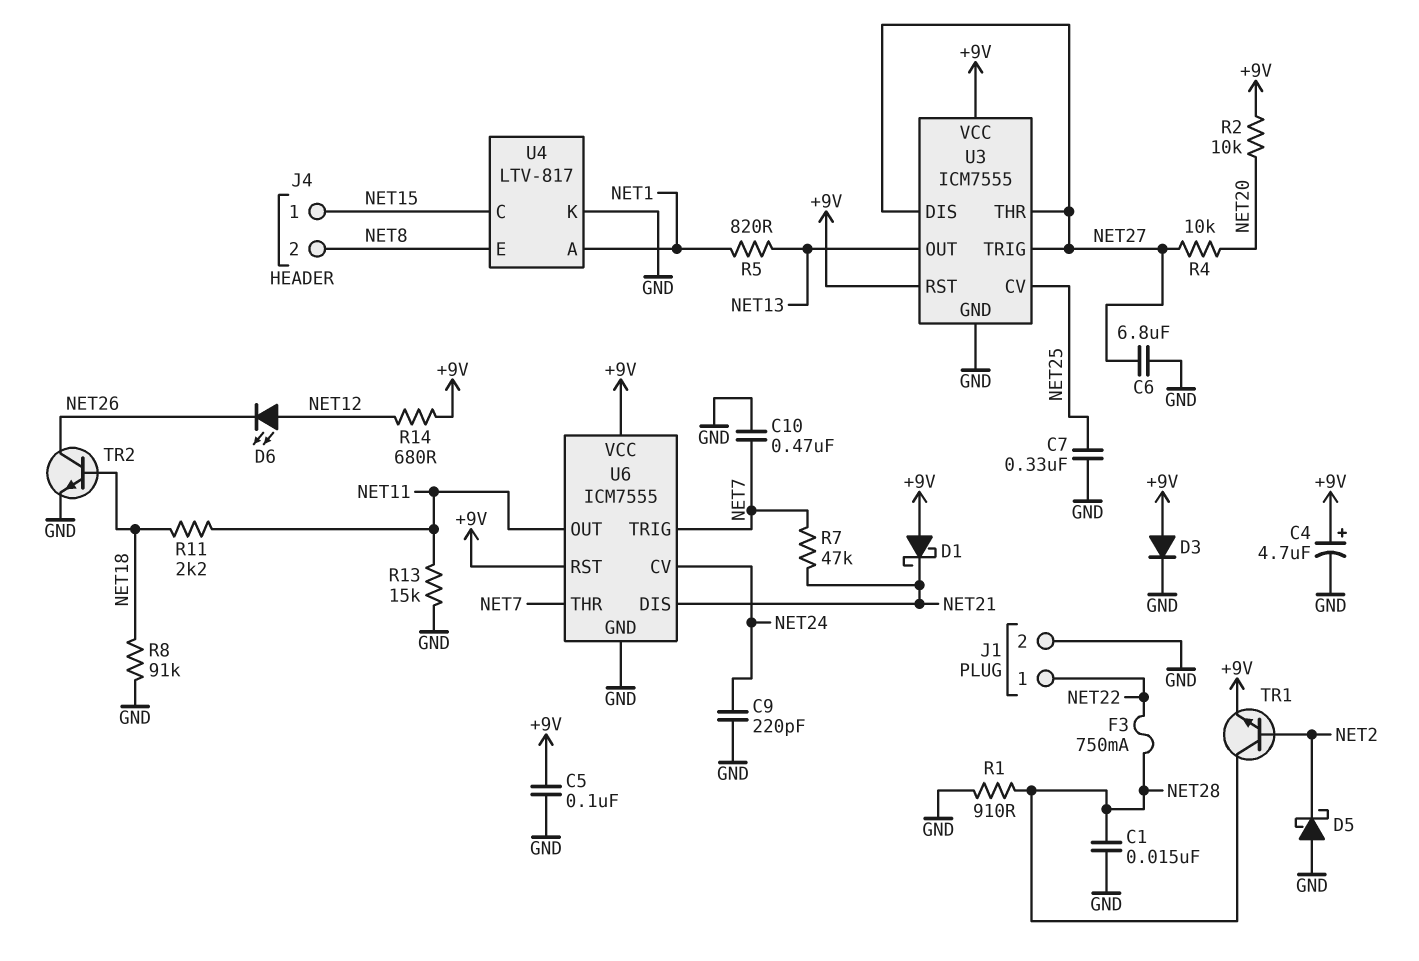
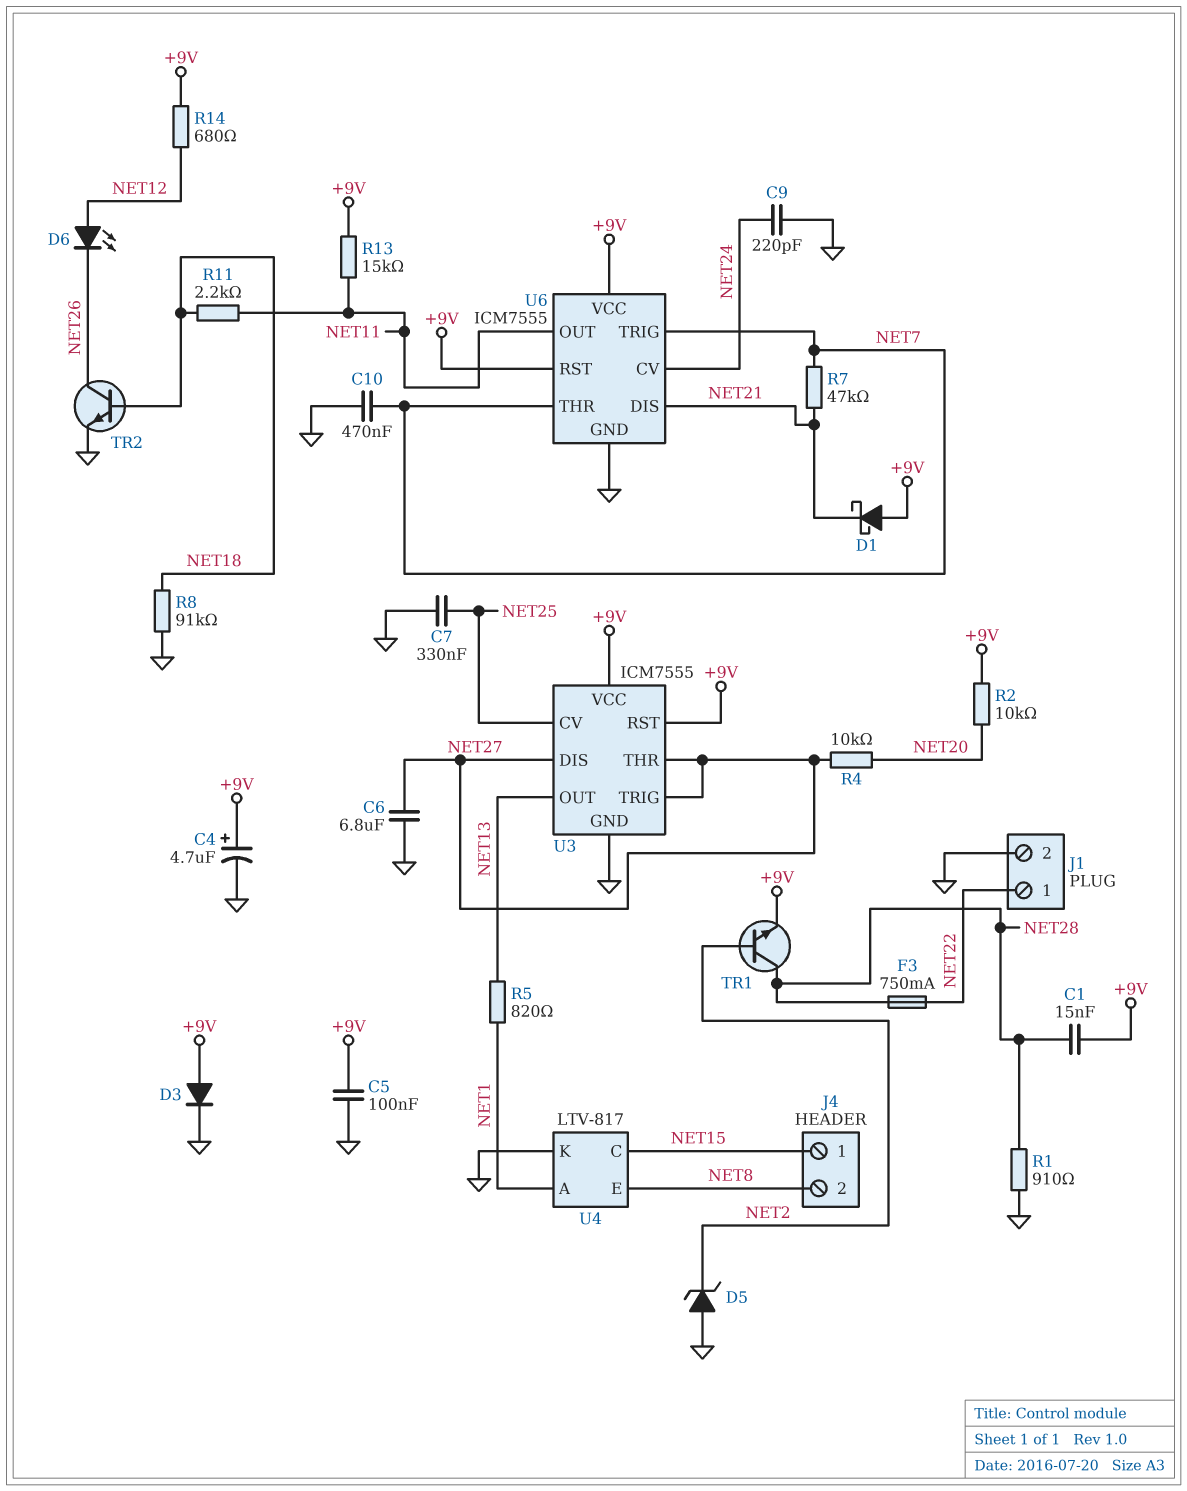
C1: 15nF (GND, NET28) -> 15nF (+9V, NET28)
D5: schottky (A GND, K NET2) -> zener (A GND, K NET2)
R13: 15k (GND, NET11) -> 15k (+9V, NET11)

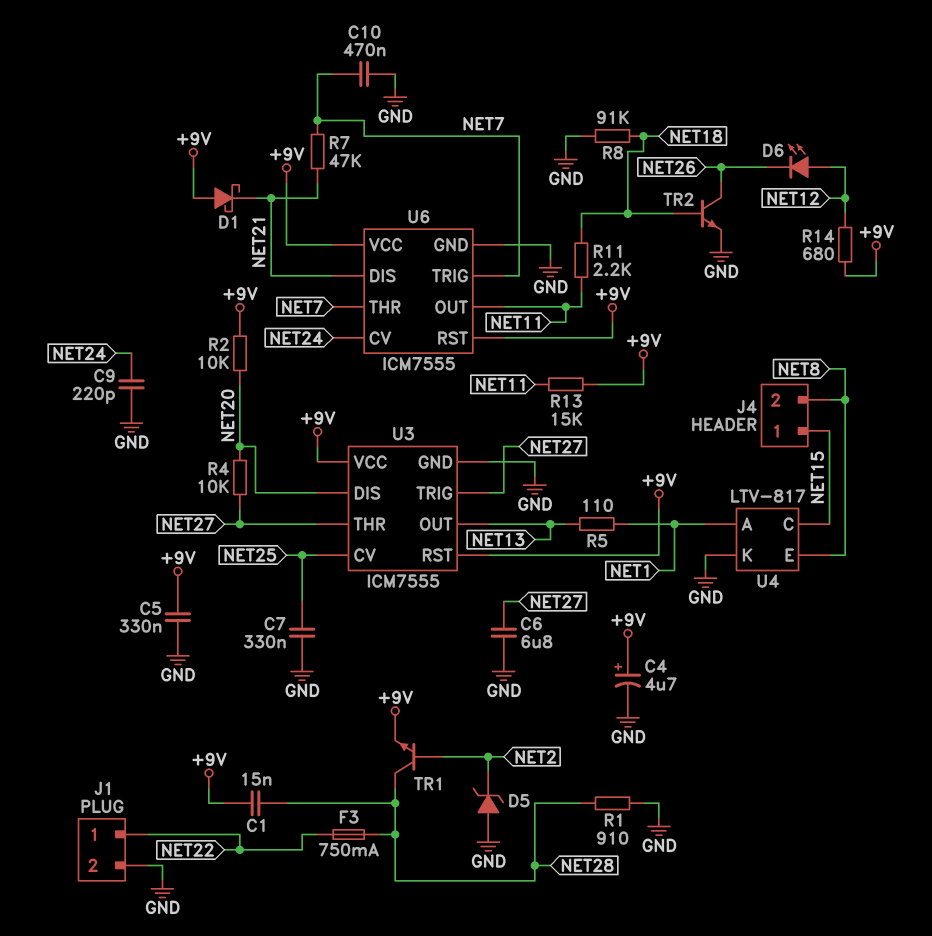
C5: 100nF (+9V, GND) -> 330nF (+9V, GND)
D3: diode (A +9V, K GND) -> none
R5: 820 (NET1, NET13) -> 110 (NET1, NET13)
U3 pin DIS: NET27 -> NET20

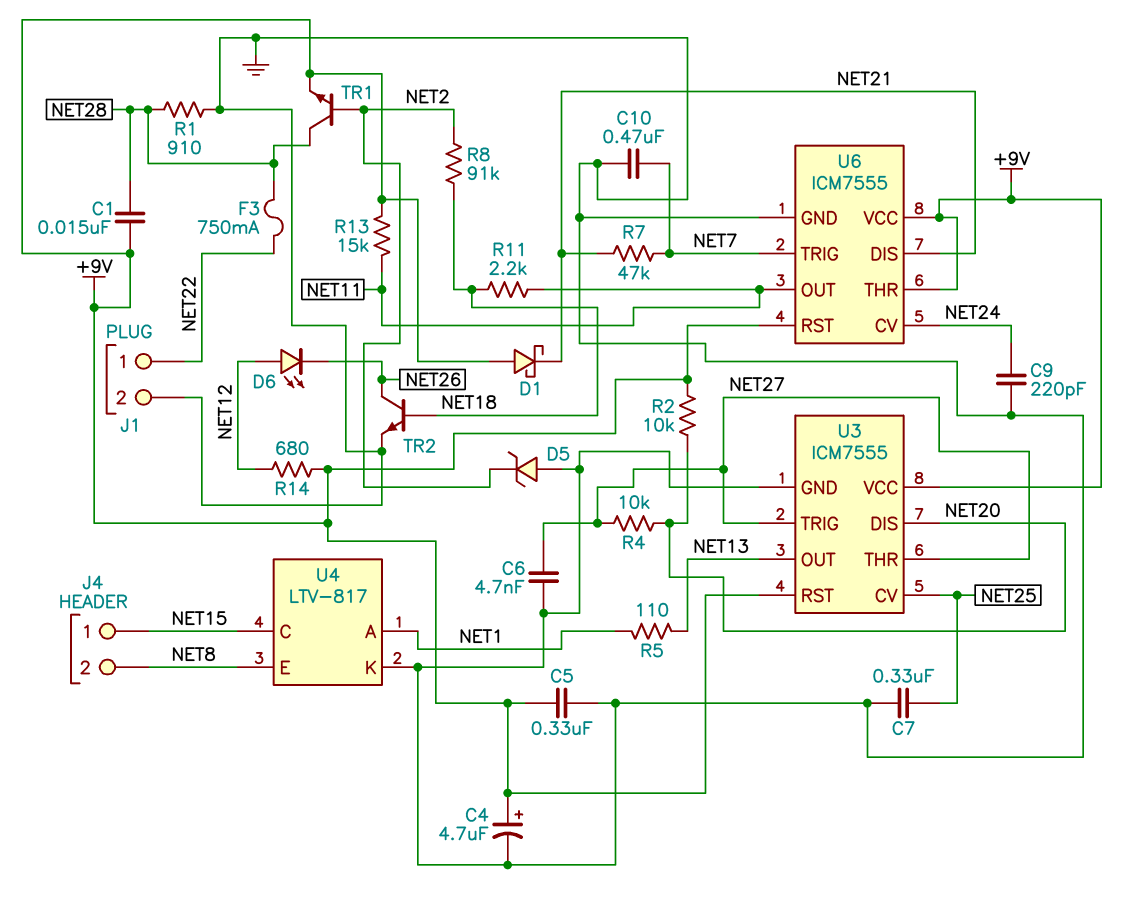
C6: 6.8uF (GND, NET27) -> 4.7nF (GND, NET27)
R8: 91k (GND, NET18) -> 91k (NET2, NET18)
U6 pin THR: NET7 -> +9V

